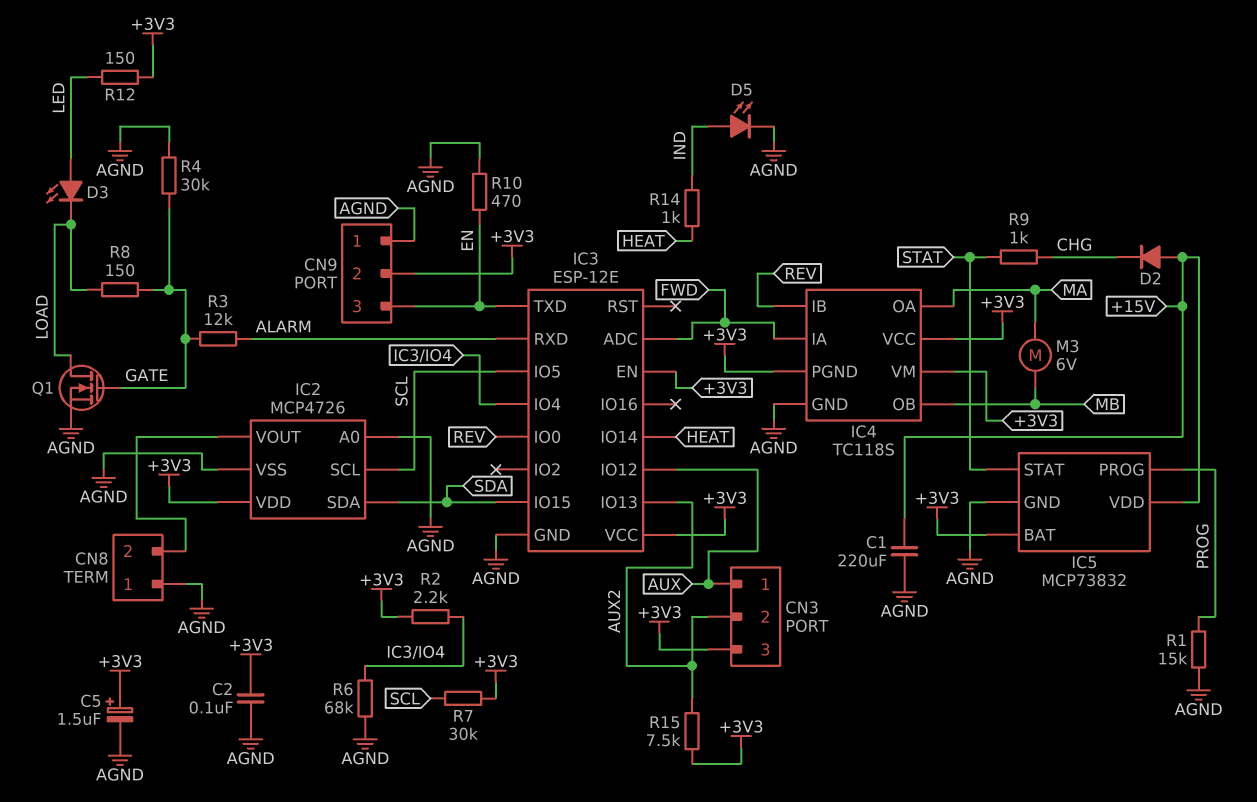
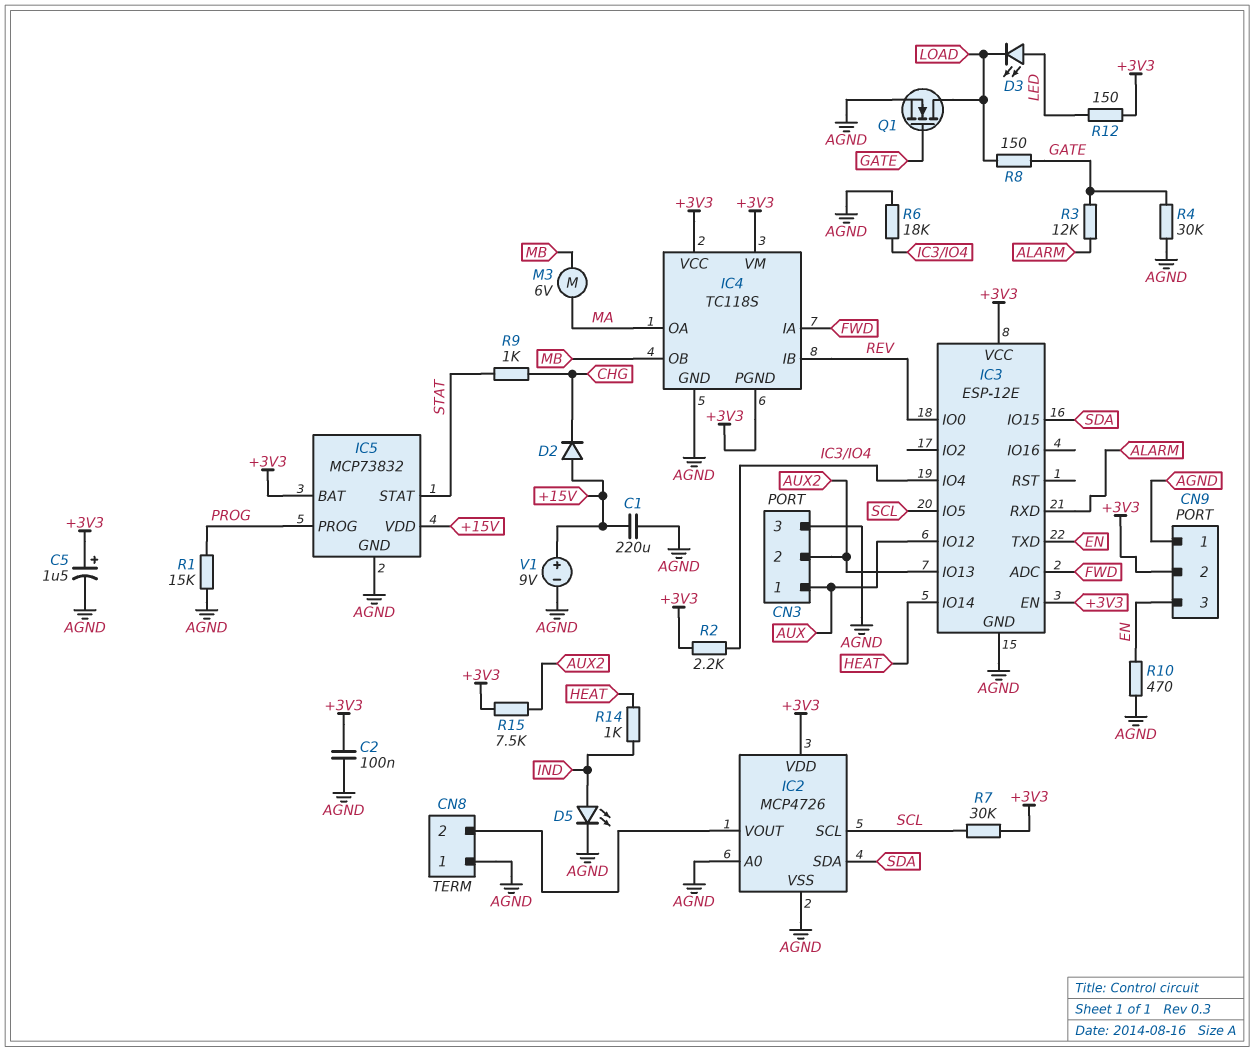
CN3 pin 3: +3V3 -> AGND
R6: 68k (AGND, IC3/IO4) -> 18k (AGND, IC3/IO4)
V1: none -> 9V (plus +15V, minus AGND)

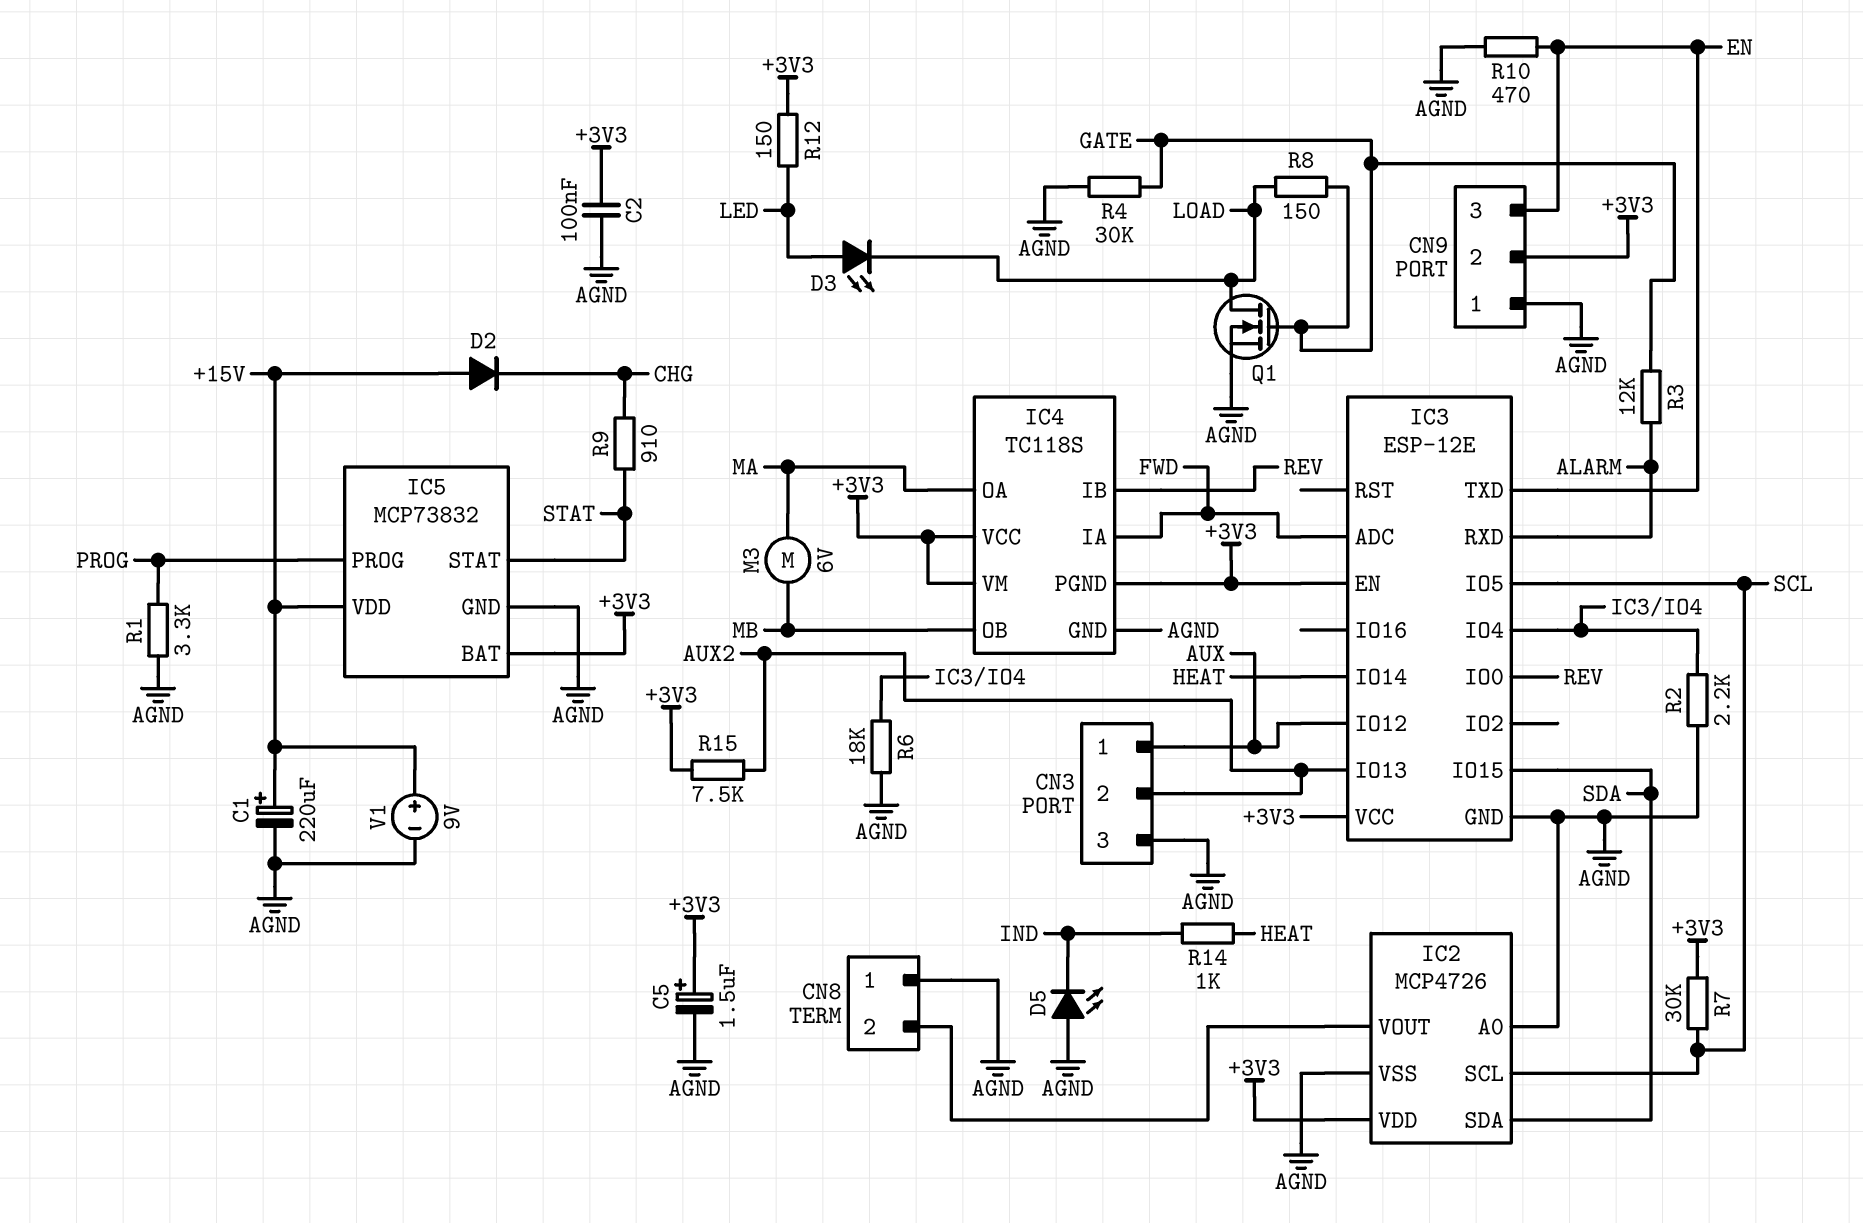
C1: 220uF (+15V, AGND) -> 220uF (plus +15V, minus AGND)
D5: LED (A IND, K AGND) -> LED (A AGND, K IND)
R1: 15k (AGND, PROG) -> 3.3k (AGND, PROG)
R2: 2.2k (+3V3, IC3/IO4) -> 2.2k (AGND, IC3/IO4)
R9: 1k (CHG, STAT) -> 910 (CHG, STAT)

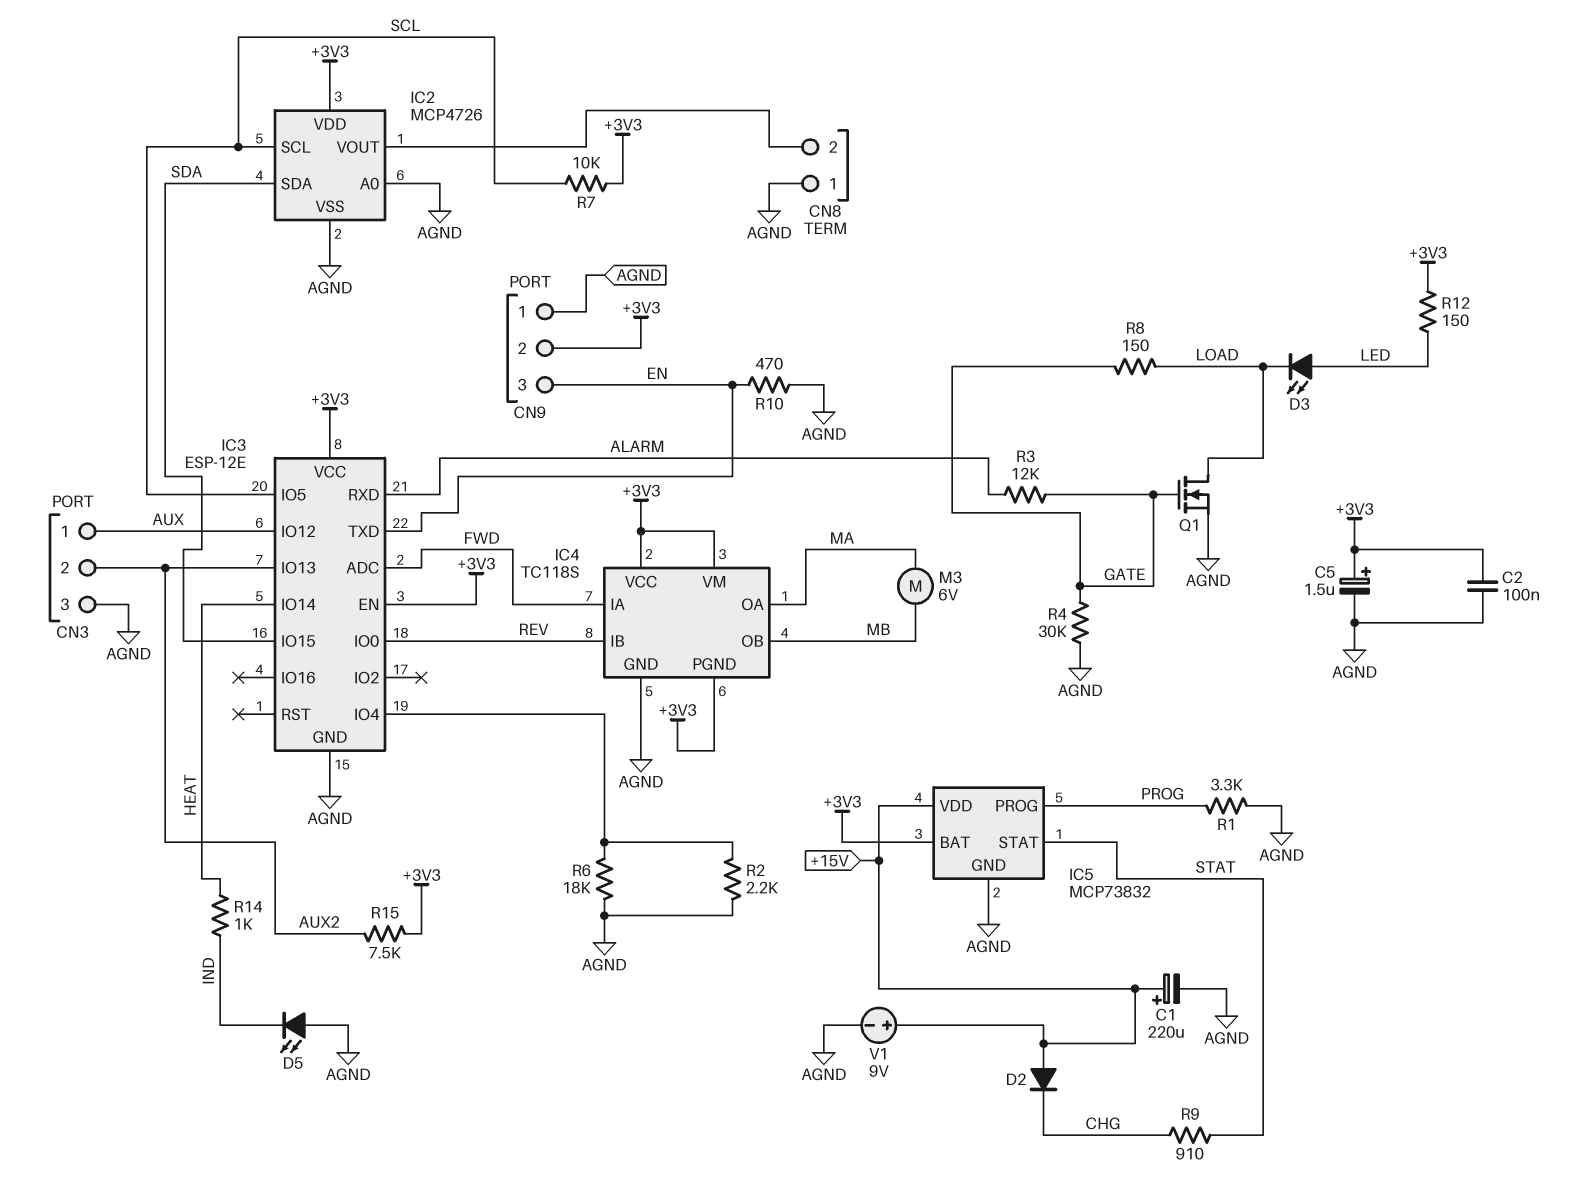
R7: 30k (+3V3, SCL) -> 10k (+3V3, SCL)

